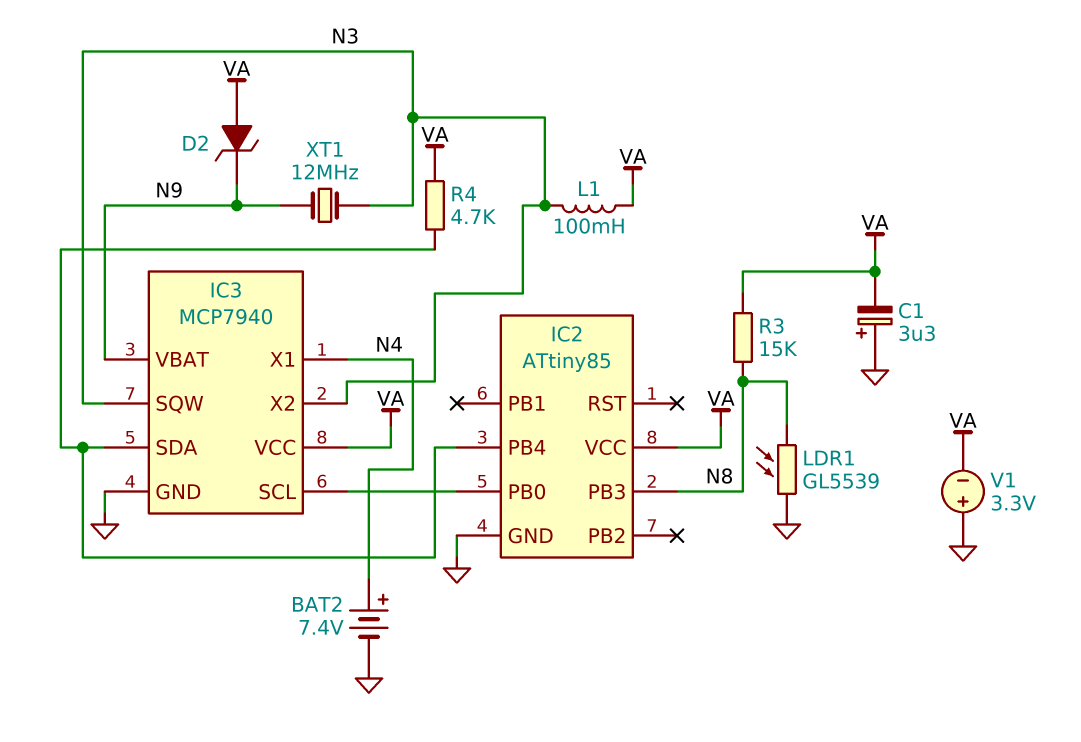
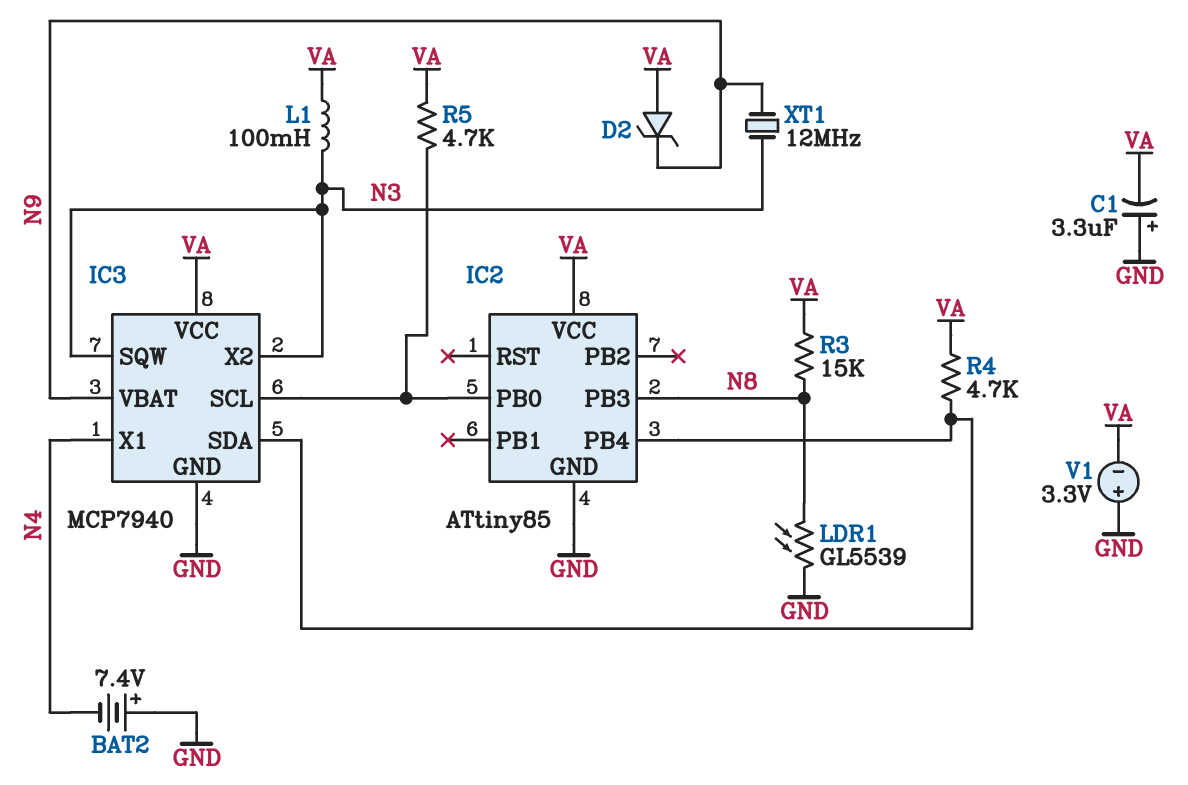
BAT2: 7.4V (plus N4, minus GND) -> 7.4V (plus GND, minus N4)
R5: none -> 4.7k (IC2/PB0, VA)

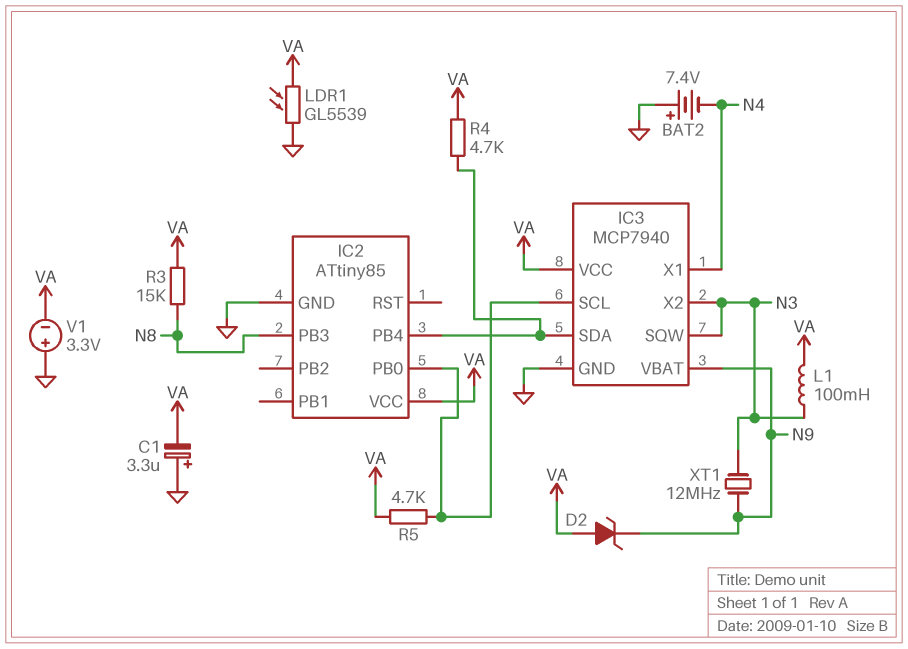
LDR1: GL5539 (GND, N8) -> GL5539 (GND, VA)

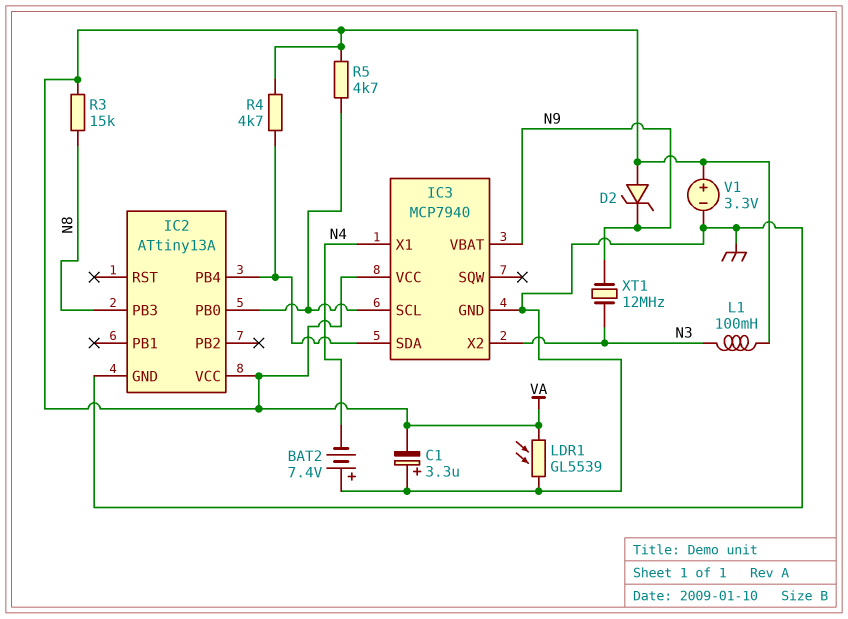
IC2: ATtiny85 -> ATtiny13A
IC3 pin SQW: N3 -> none
V1: 3.3V (plus GND, minus VA) -> 3.3V (plus VA, minus GND)

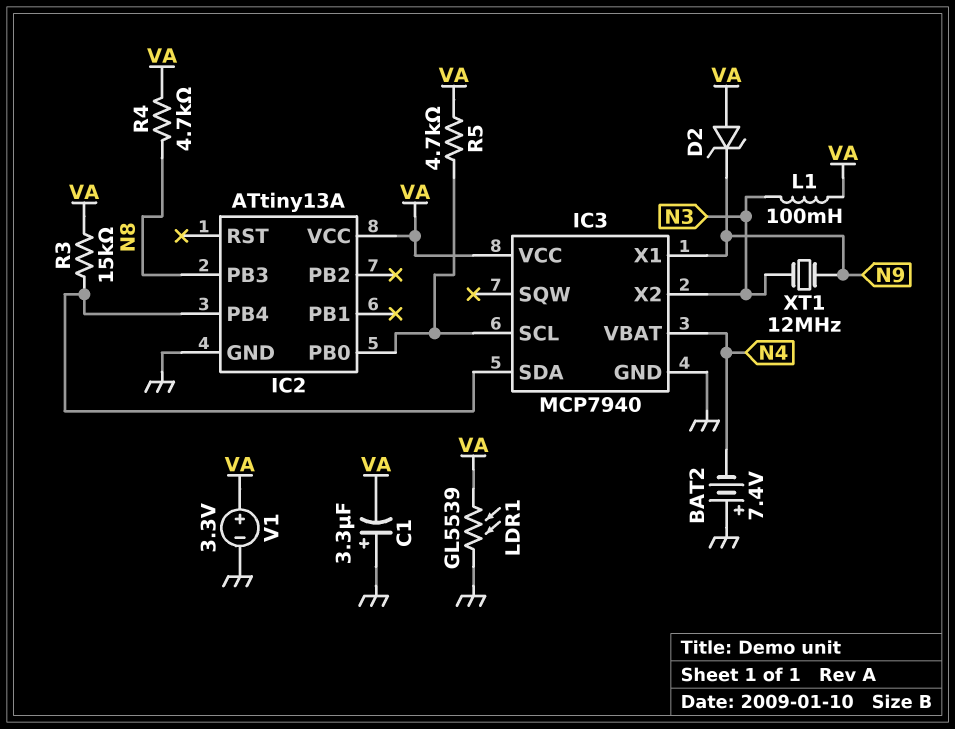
IC3 pin VBAT: N9 -> N4
IC3 pin X1: N4 -> N9
R3: 15k (N8, VA) -> 15k (IC2/PB4, VA)
R4: 4.7k (IC2/PB4, VA) -> 4.7k (N8, VA)

